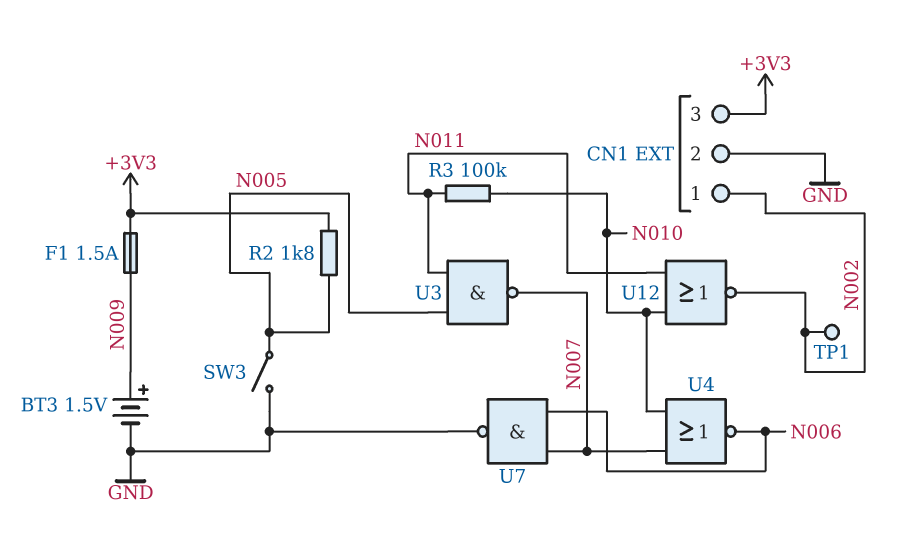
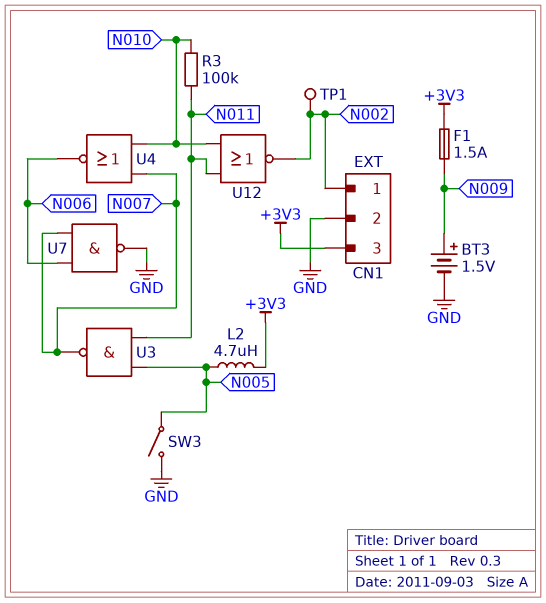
L2: none -> 4.7uH (+3V3, N005)
R2: 1.8k (+3V3, N005) -> none

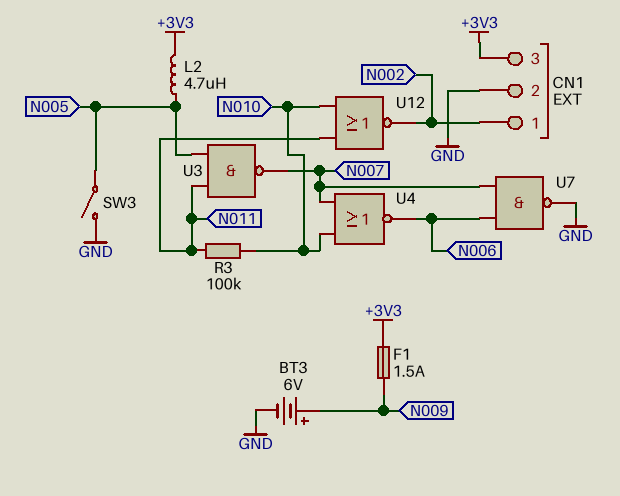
BT3: 1.5V (plus N009, minus GND) -> 6V (plus N009, minus GND)
TP1: test point (N002) -> none

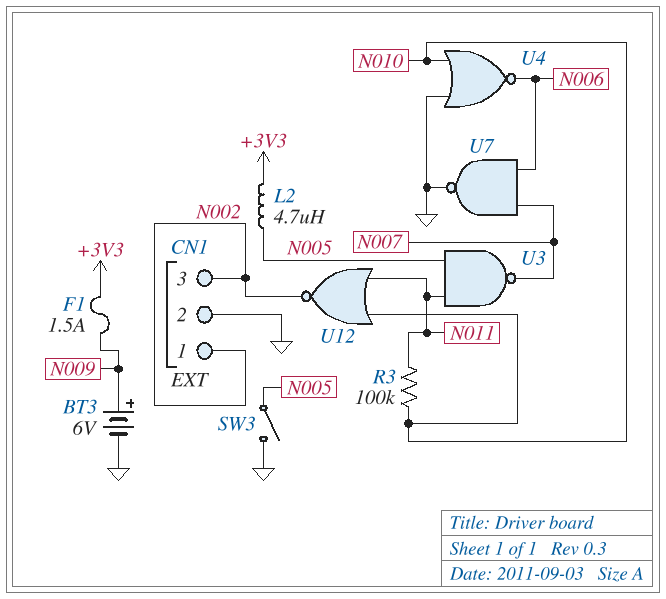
CN1 pin 3: +3V3 -> N002
U4: NOR (in N007, in N010, out N006) -> NOR (in GND, in N010, out N006)

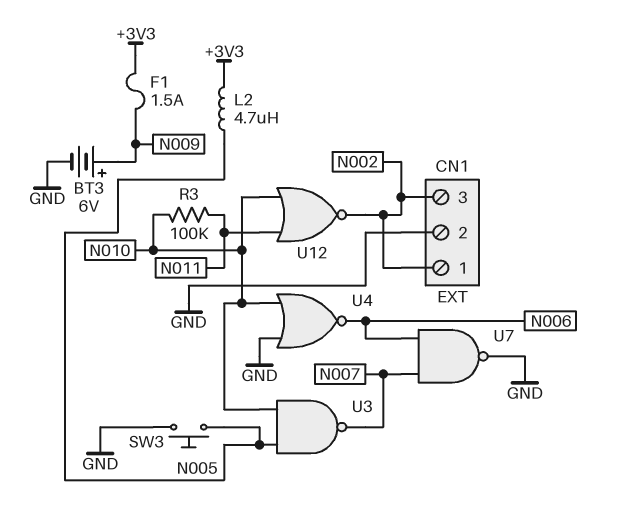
SW3: switch (GND, N005) -> button (GND, N005)
U3: NAND (in N005, in N011, out N007) -> NAND (in N005, in N010, out N007)

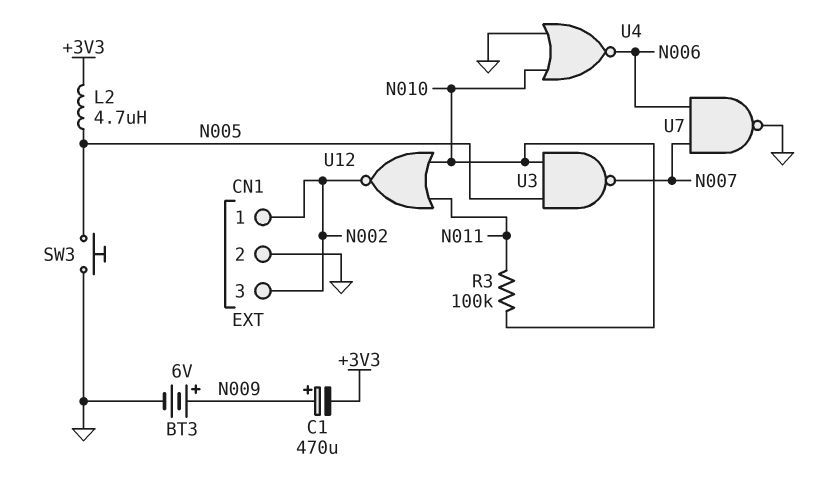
C1: none -> 470uF (plus N009, minus +3V3)
F1: 1.5A (+3V3, N009) -> none

